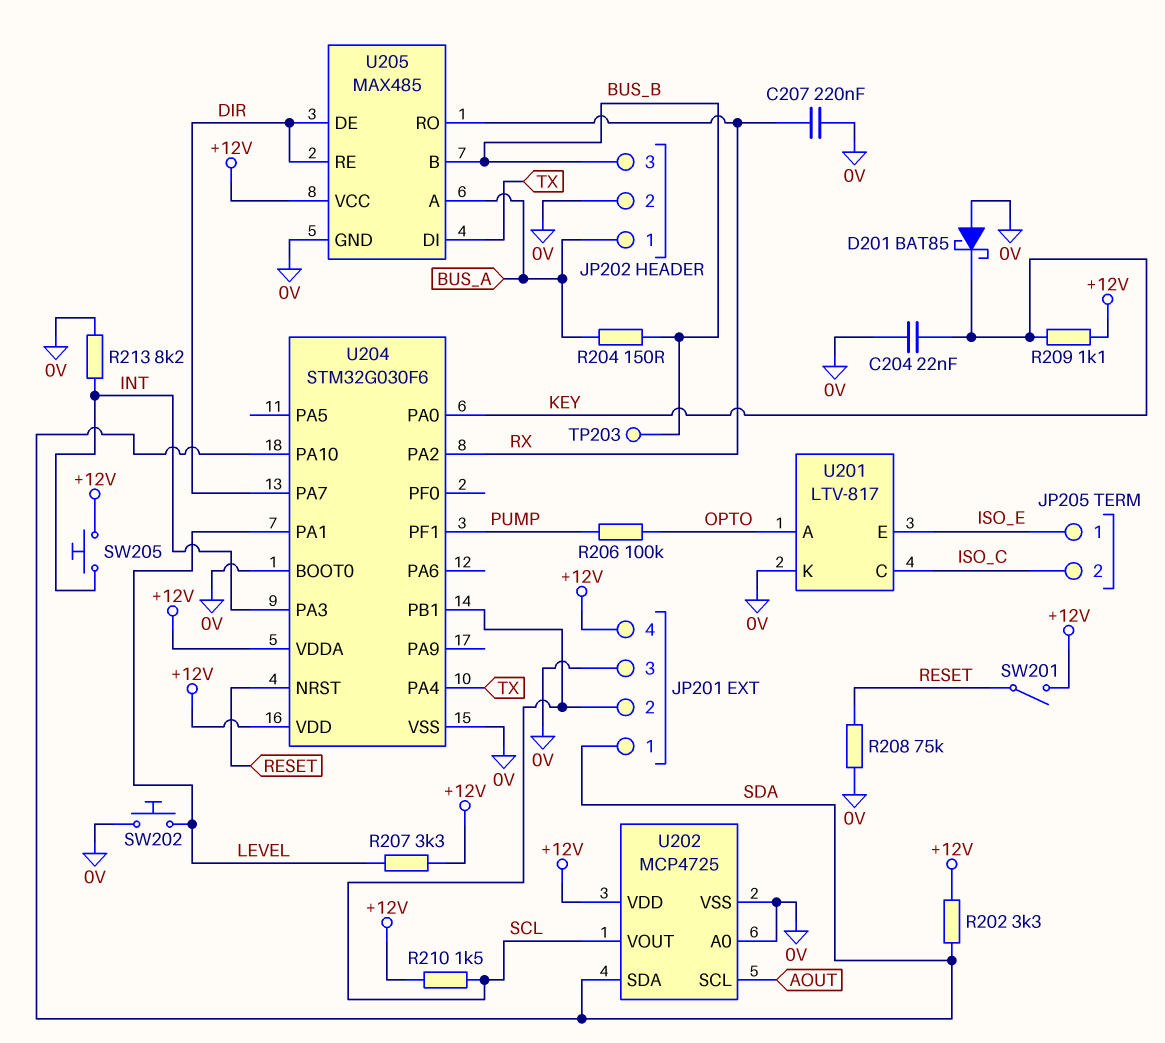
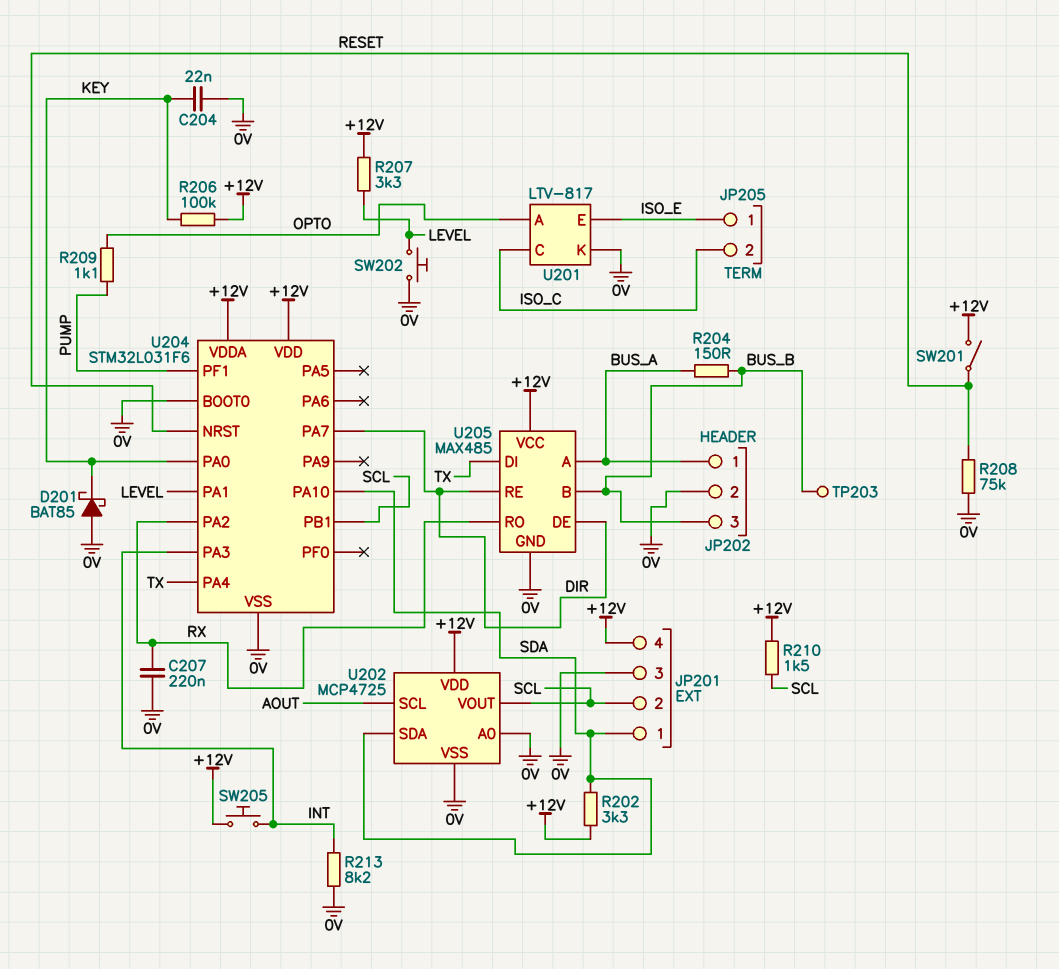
R206: 100k (OPTO, PUMP) -> 100k (+12V, KEY)
R209: 1.1k (+12V, KEY) -> 1.1k (OPTO, PUMP)
U204: STM32G030F6 -> STM32L031F6

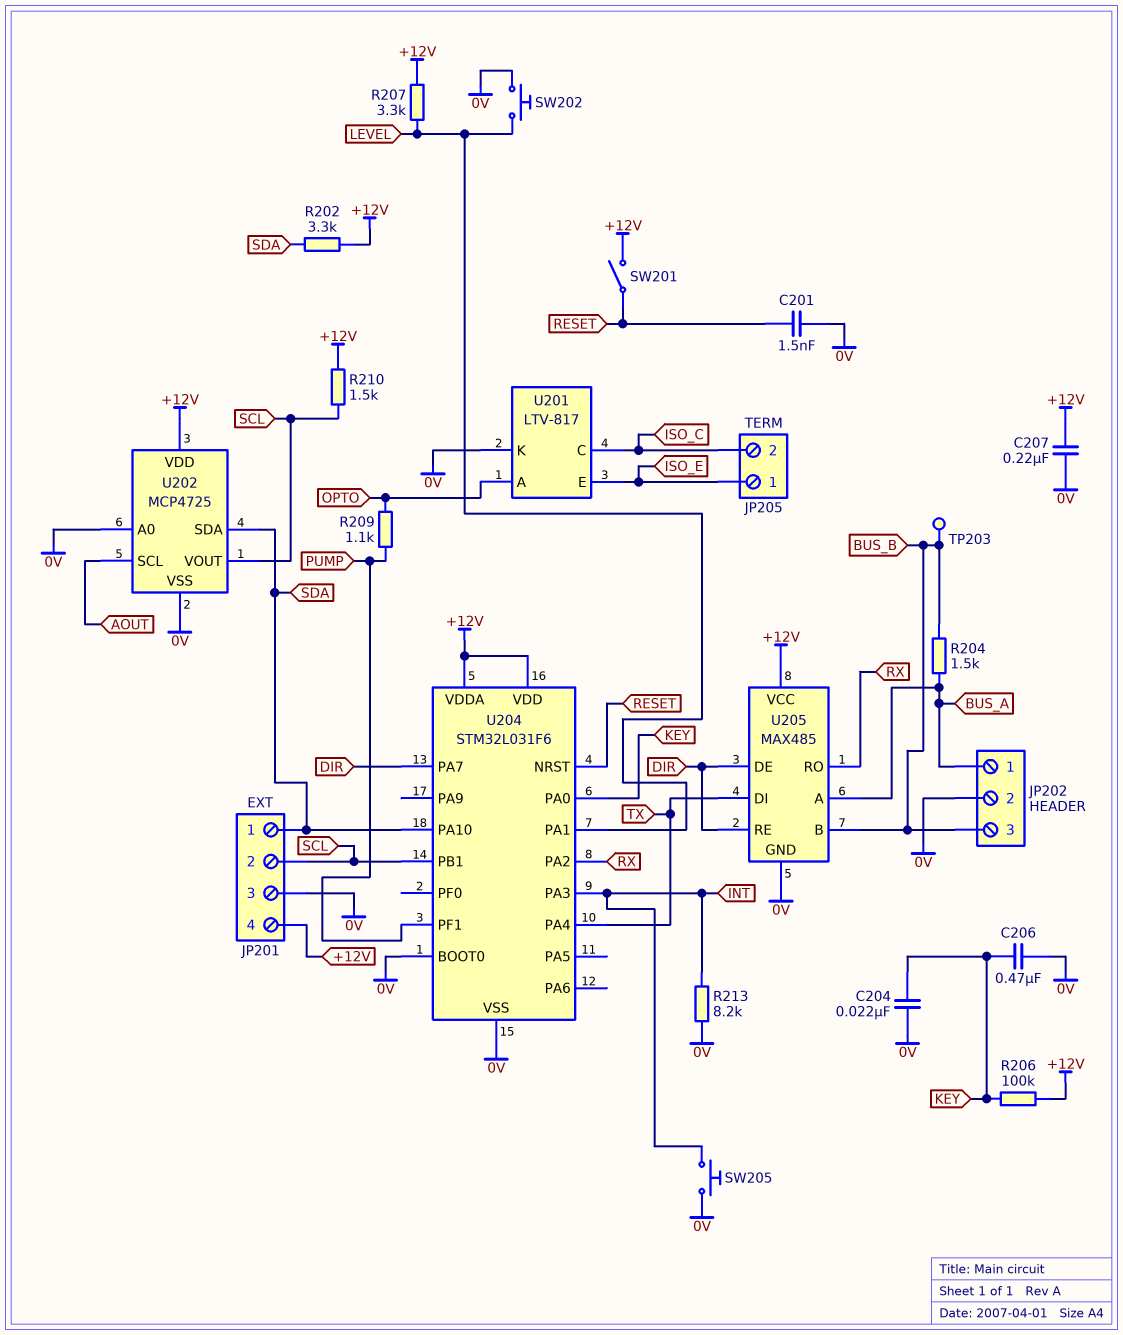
C201: none -> 1.5nF (0V, RESET)
C206: none -> 470nF (0V, KEY)
C207: 220nF (0V, RX) -> 220nF (+12V, 0V)
D201: schottky BAT85 (A 0V, K KEY) -> none
R204: 150 (BUS_A, BUS_B) -> 1.5k (BUS_A, BUS_B)
R208: 75k (0V, RESET) -> none
SW205: button (+12V, INT) -> button (0V, INT)

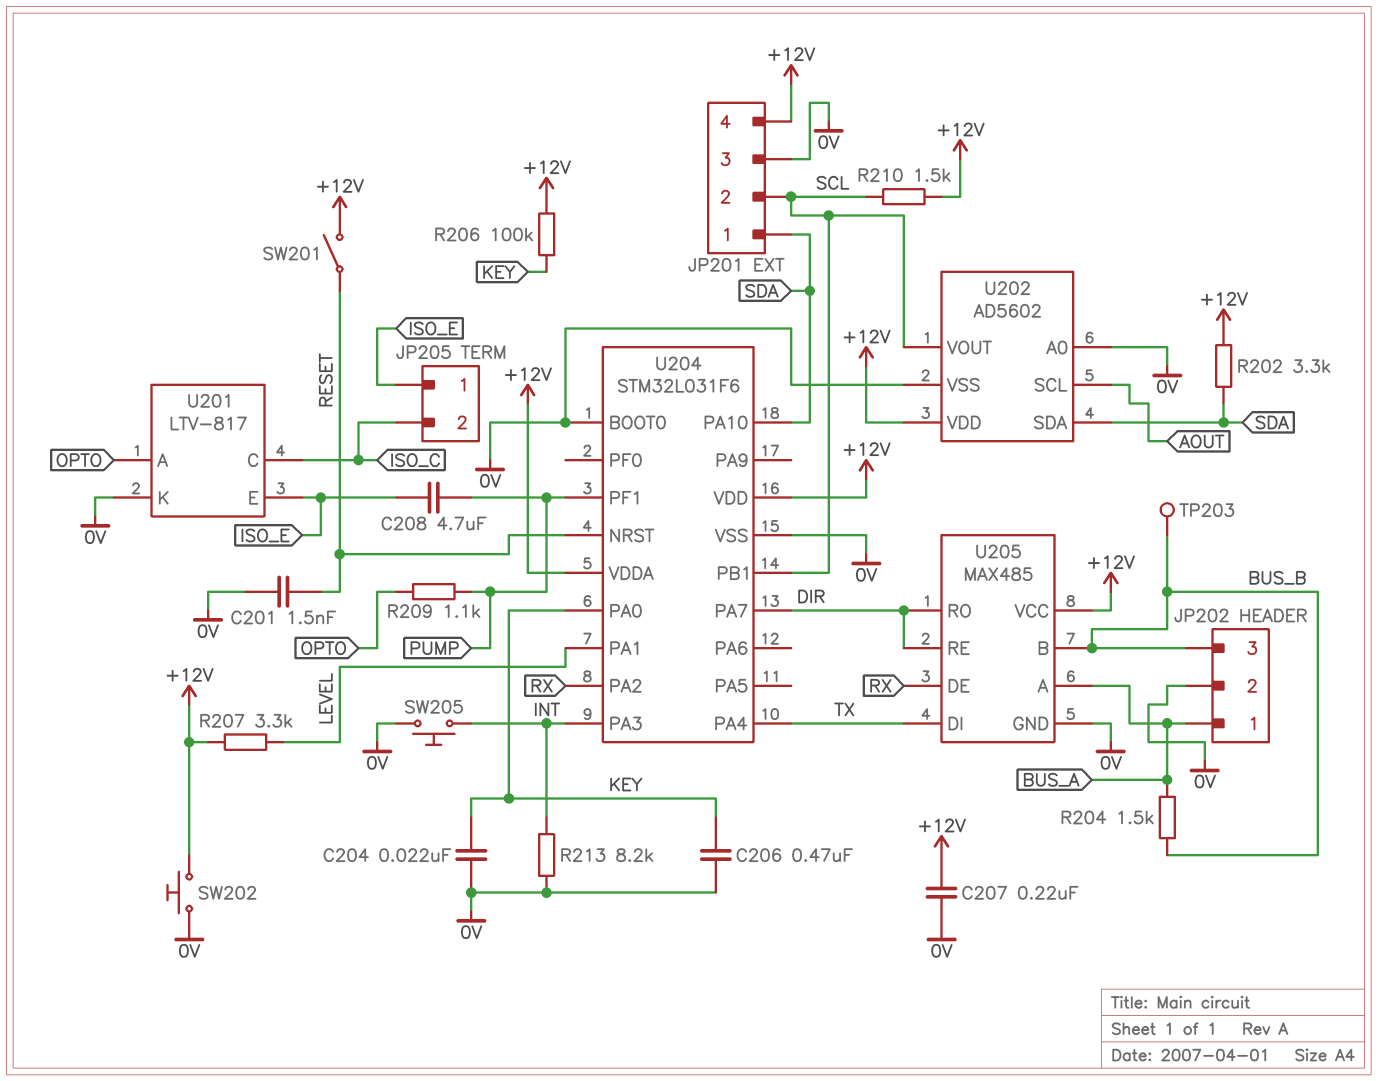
C208: none -> 4.7uF (ISO_E, PUMP)
SW202: button (0V, LEVEL) -> button (+12V, 0V)
U202: MCP4725 -> AD5602
U205 pin DE: DIR -> RX
U205 pin RO: RX -> DIR

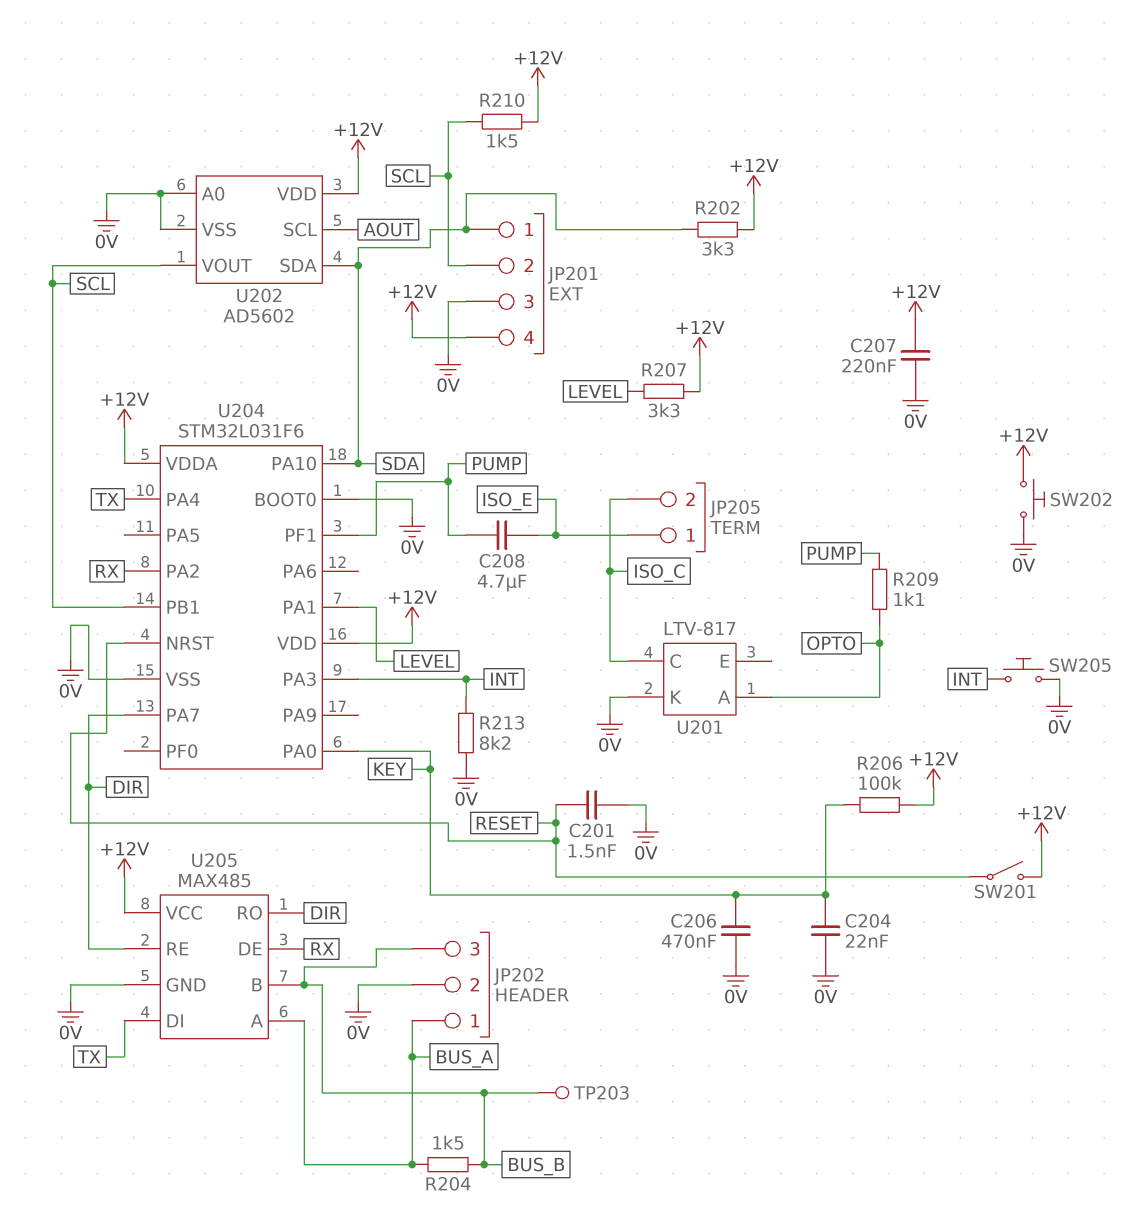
U201 pin E: ISO_E -> none

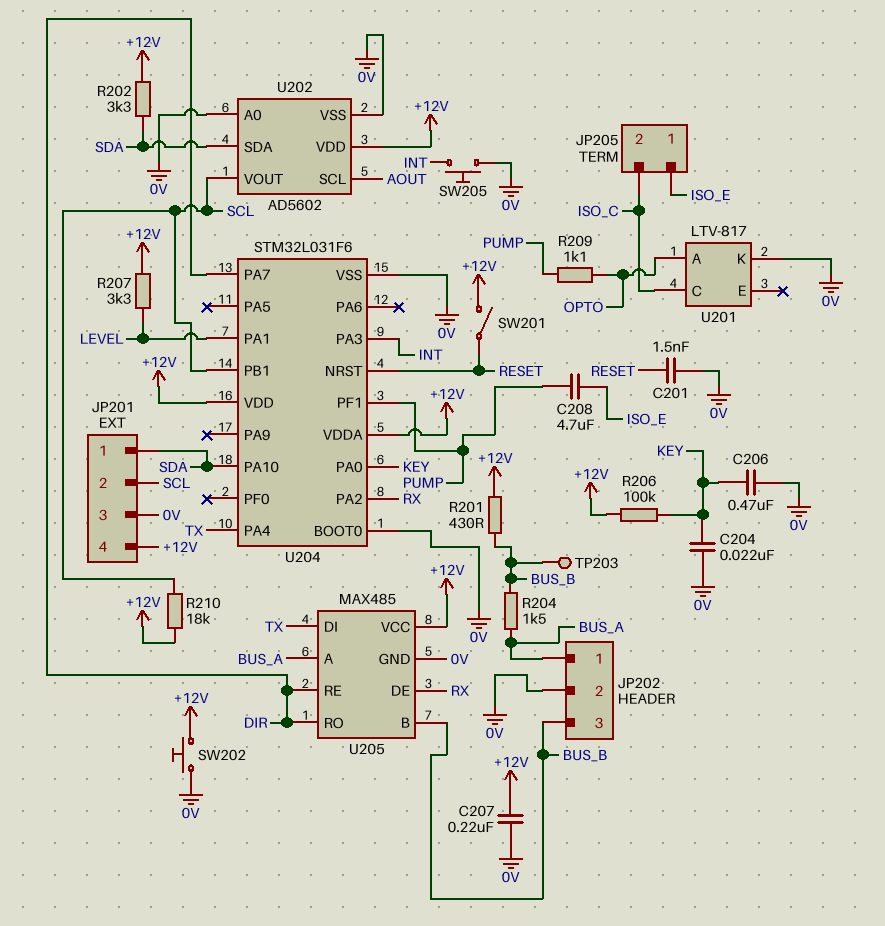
R201: none -> 430 (+12V, BUS_B)
R210: 1.5k (+12V, SCL) -> 18k (+12V, SCL)
R213: 8.2k (0V, INT) -> none

